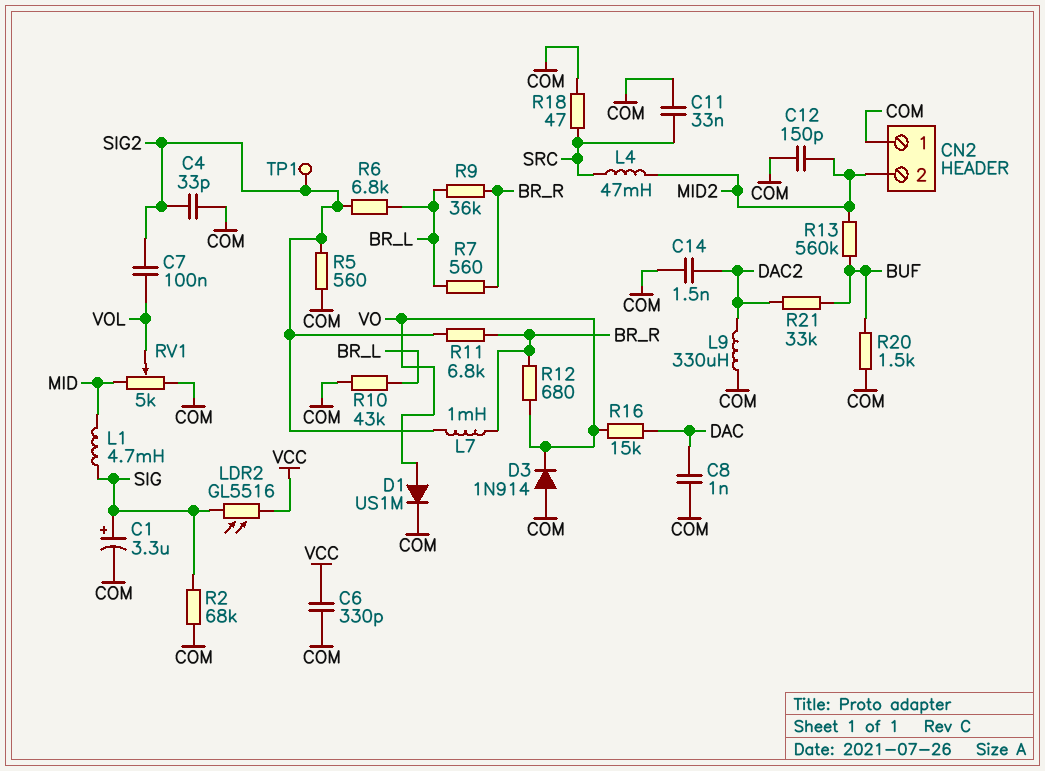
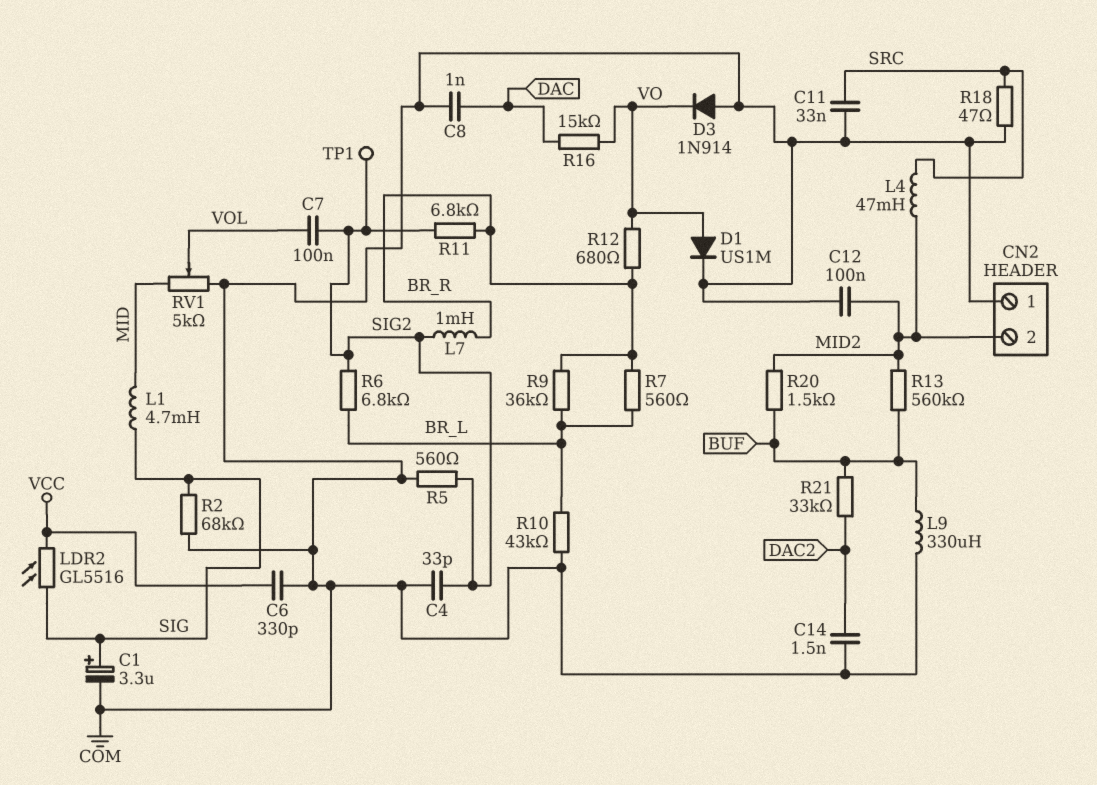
C12: 150pF (COM, MID2) -> 100nF (COM, MID2)
L9: 330uH (COM, DAC2) -> 330uH (BUF, COM)
R20: 1.5k (BUF, COM) -> 1.5k (BUF, MID2)

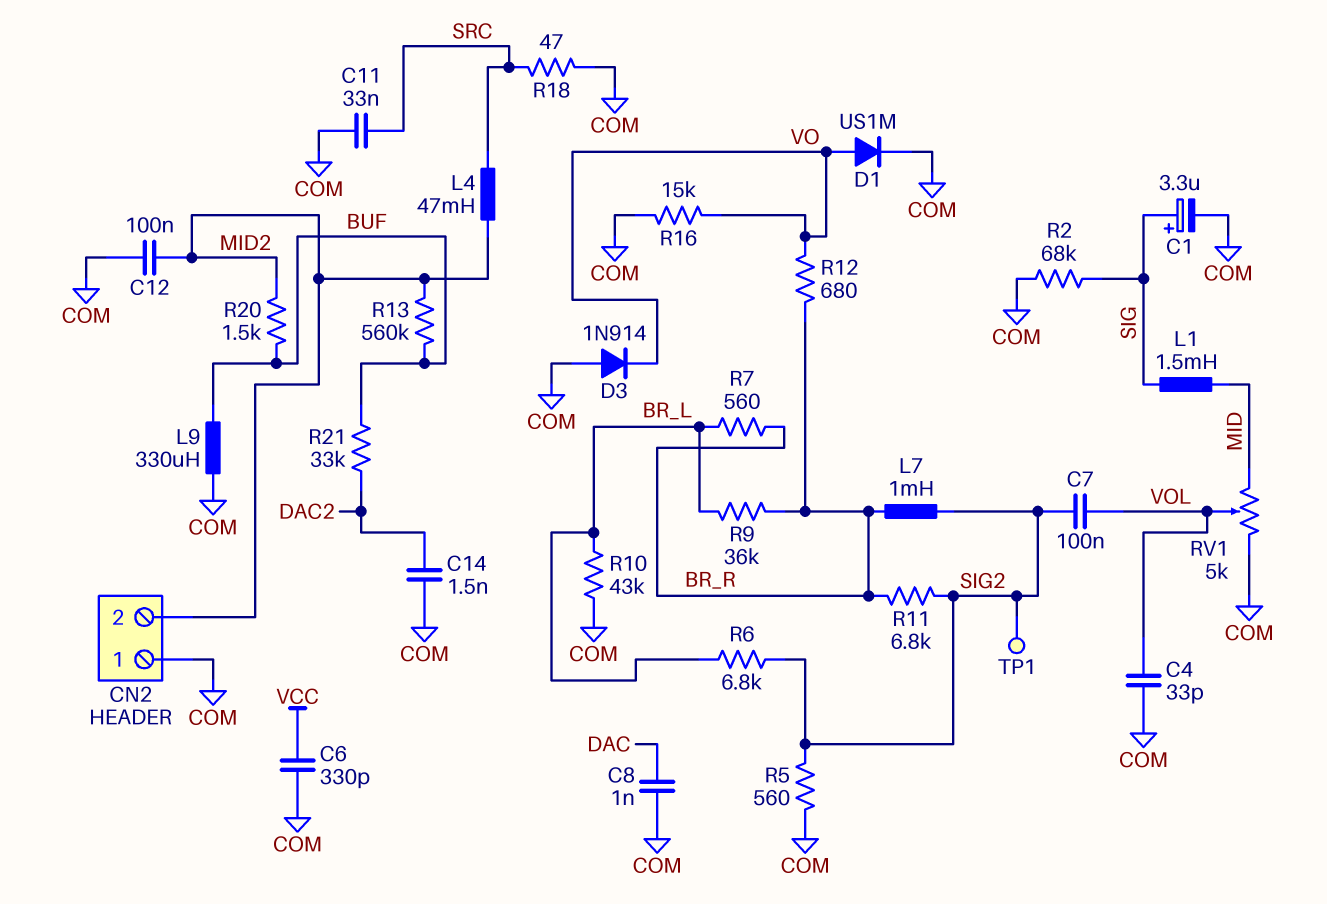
C4: 33pF (COM, SIG2) -> 33pF (COM, VOL)
L1: 4.7mH (MID, SIG) -> 1.5mH (MID, SIG)
LDR2: GL5516 (SIG, VCC) -> none
R16: 15k (DAC, VO) -> 15k (COM, VO)

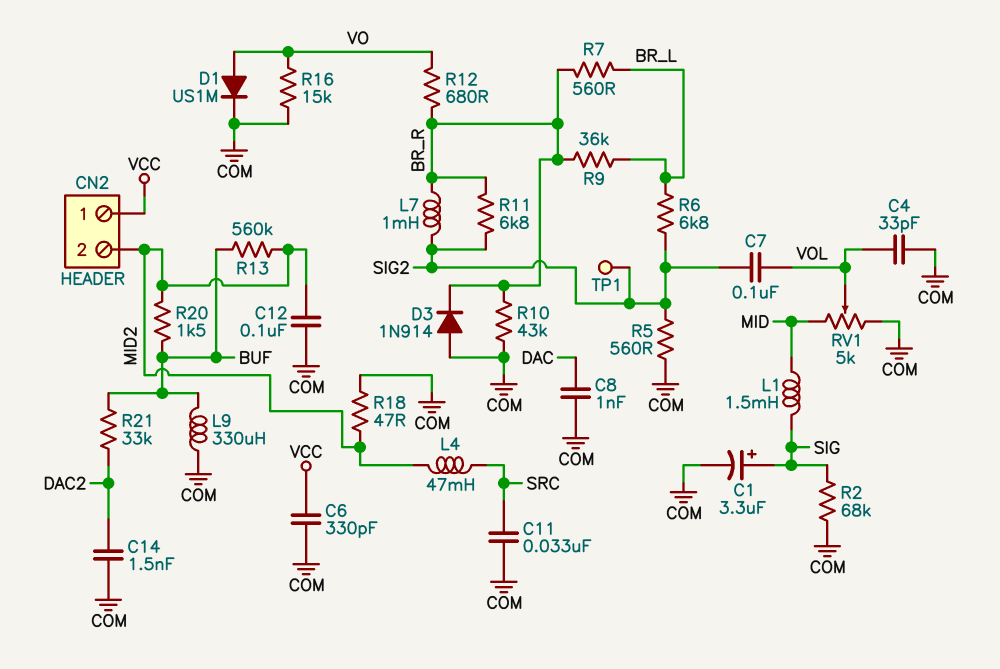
CN2 pin 1: COM -> VCC
D3: diode 1N914 (A COM, K VO) -> diode 1N914 (A COM, K BR_R)
R10: 43k (BR_L, COM) -> 43k (BR_R, COM)
R18: 47 (COM, SRC) -> 47 (COM, MID2)

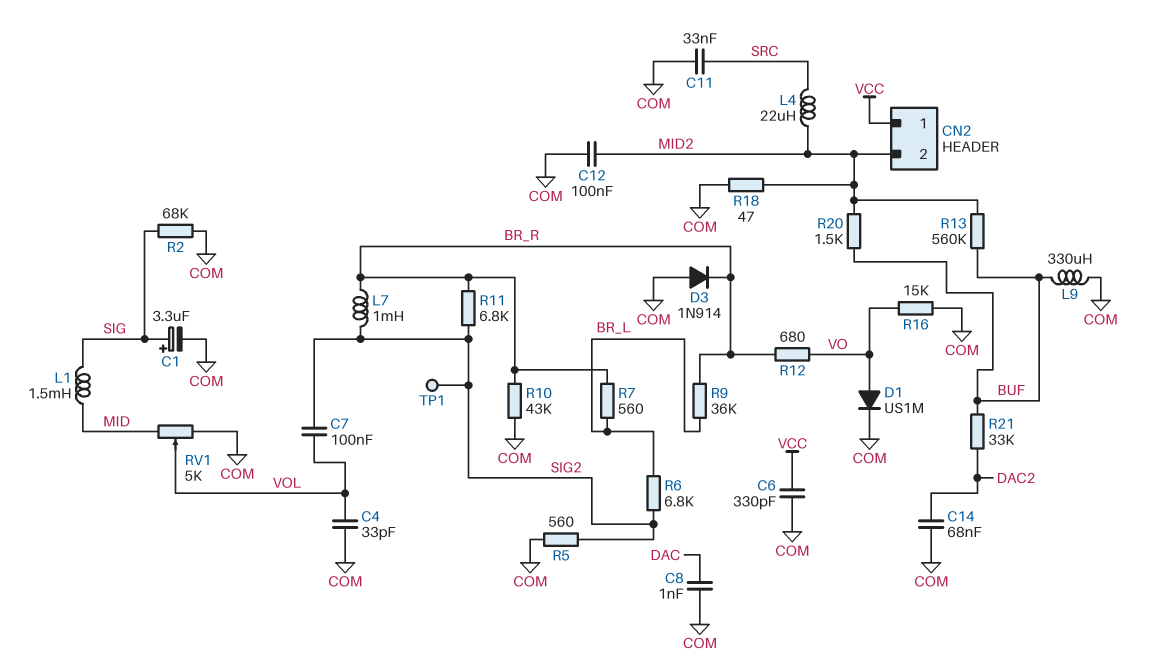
C14: 1.5nF (COM, DAC2) -> 68nF (COM, DAC2)
L4: 47mH (MID2, SRC) -> 22uH (MID2, SRC)

